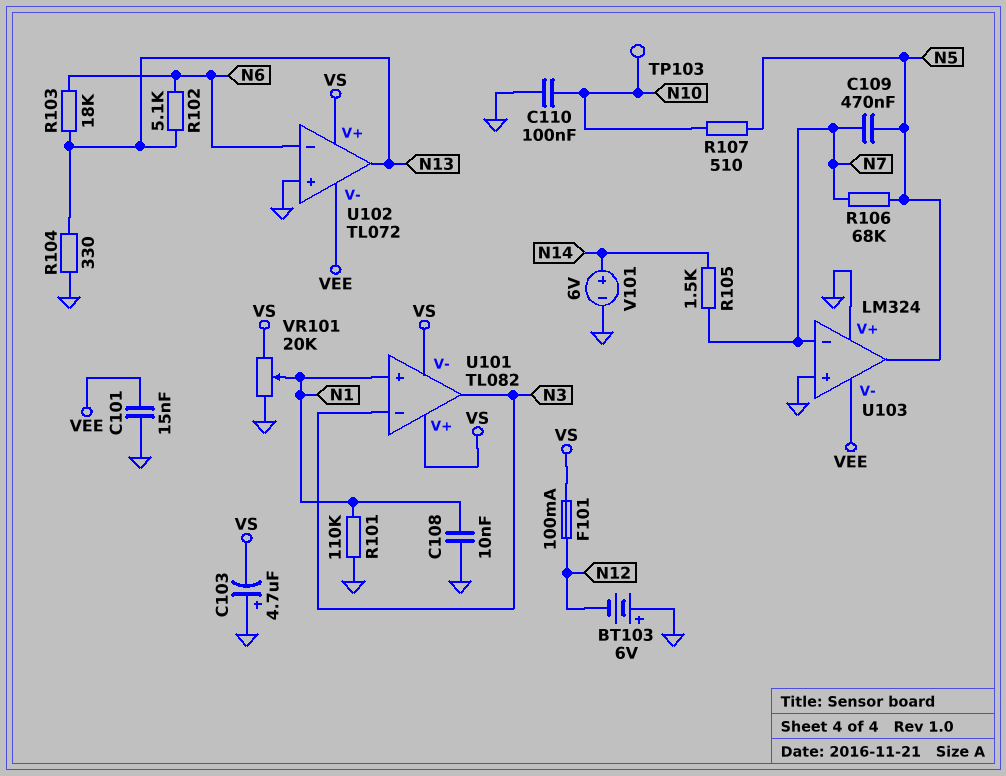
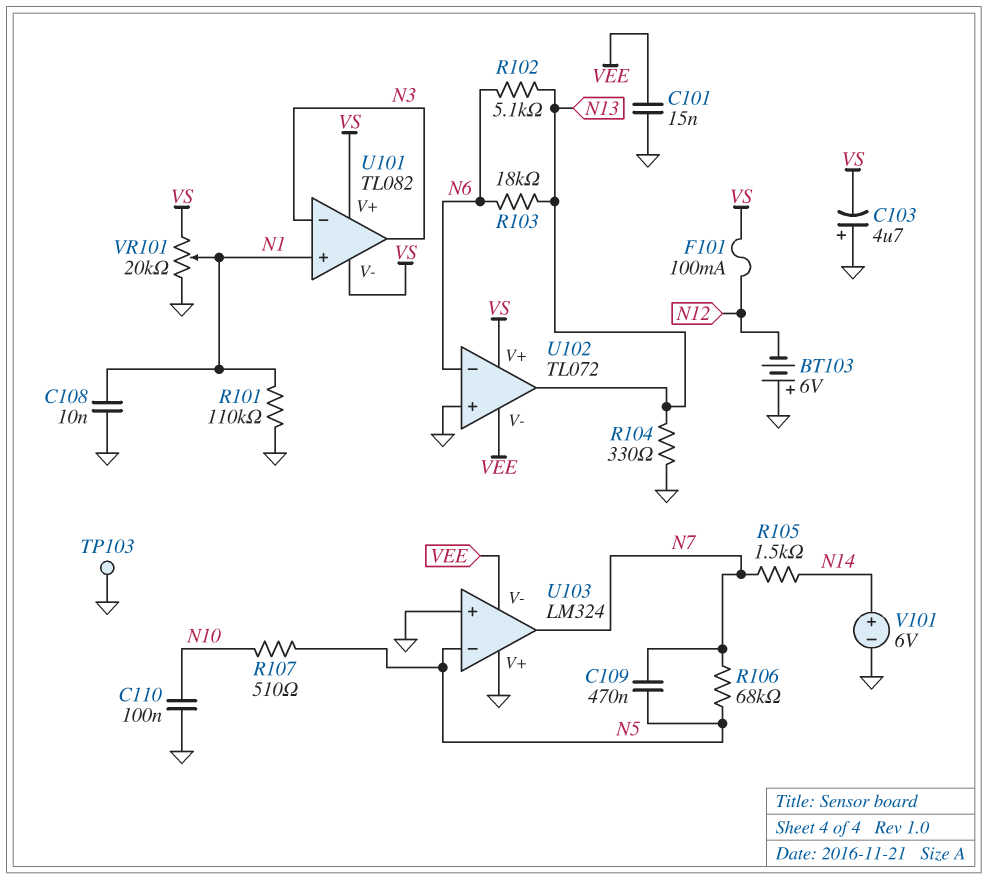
TP103: test point (N10) -> test point (GND)
U103 pin in-: N7 -> N5
U103 pin out: N5 -> N7

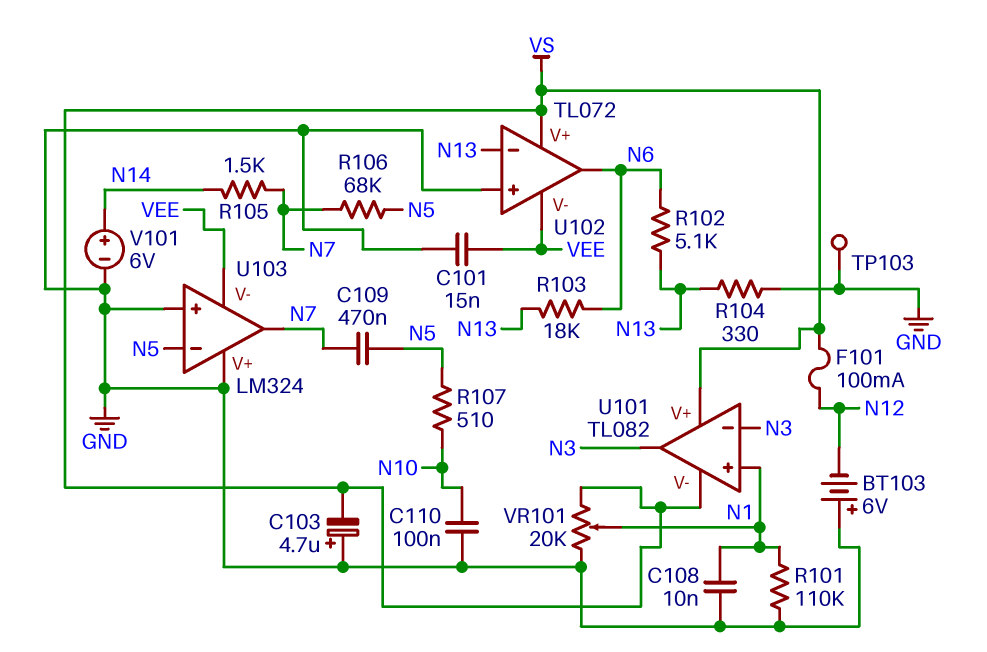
U102 pin in-: N6 -> N13
U102 pin out: N13 -> N6

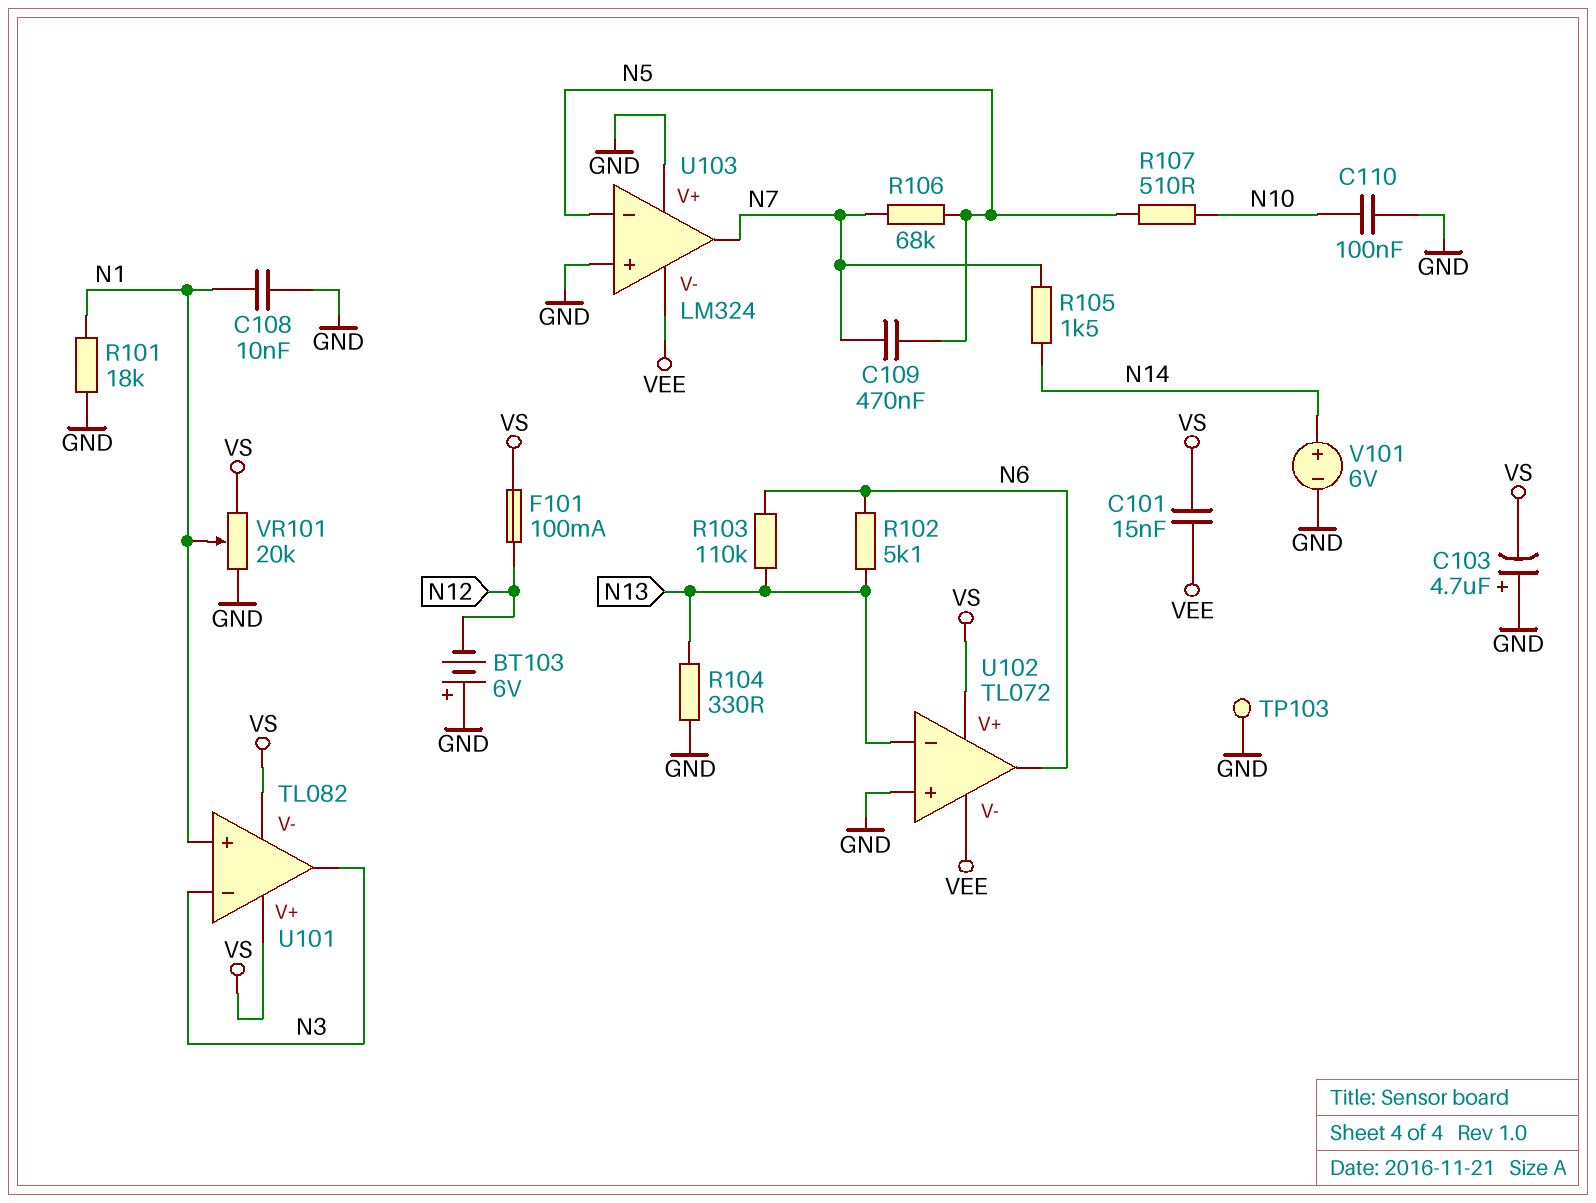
C101: 15nF (GND, VEE) -> 15nF (VEE, VS)
R101: 110k (GND, N1) -> 18k (GND, N1)
R103: 18k (N6, N13) -> 110k (N6, N13)

